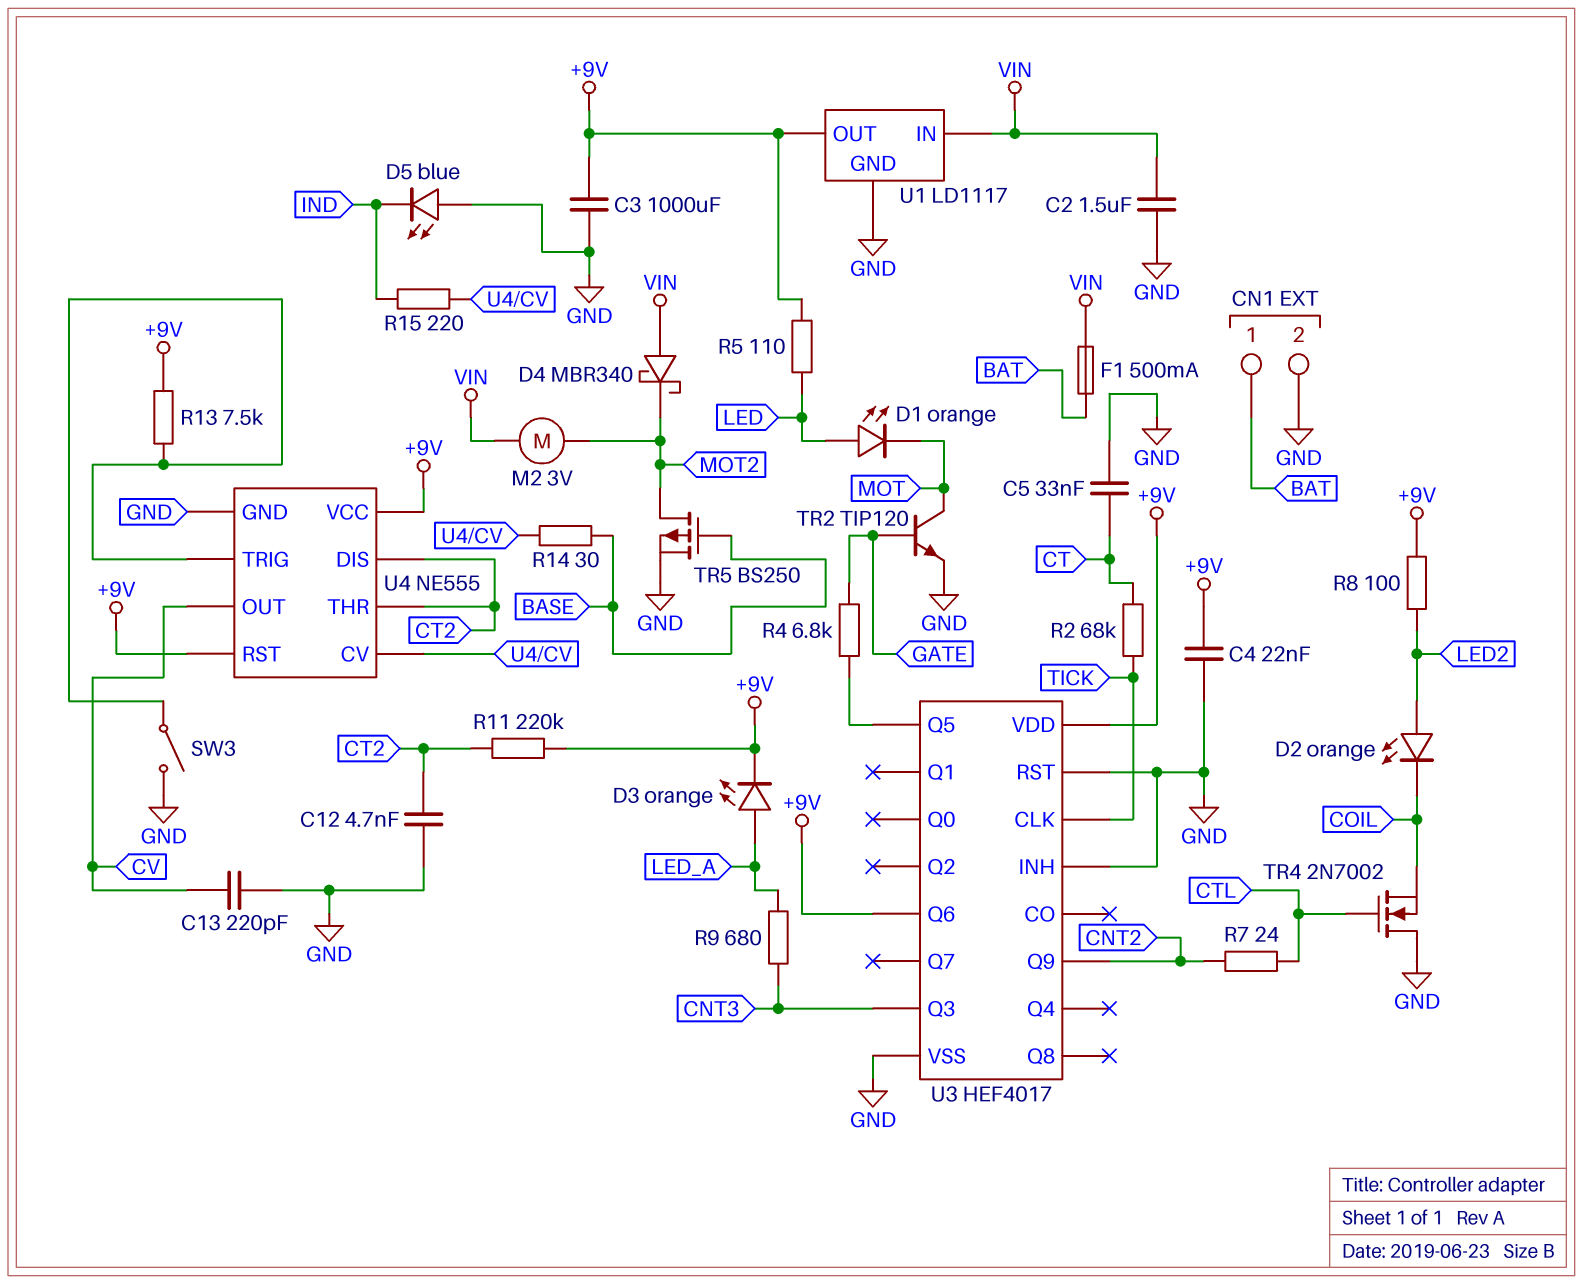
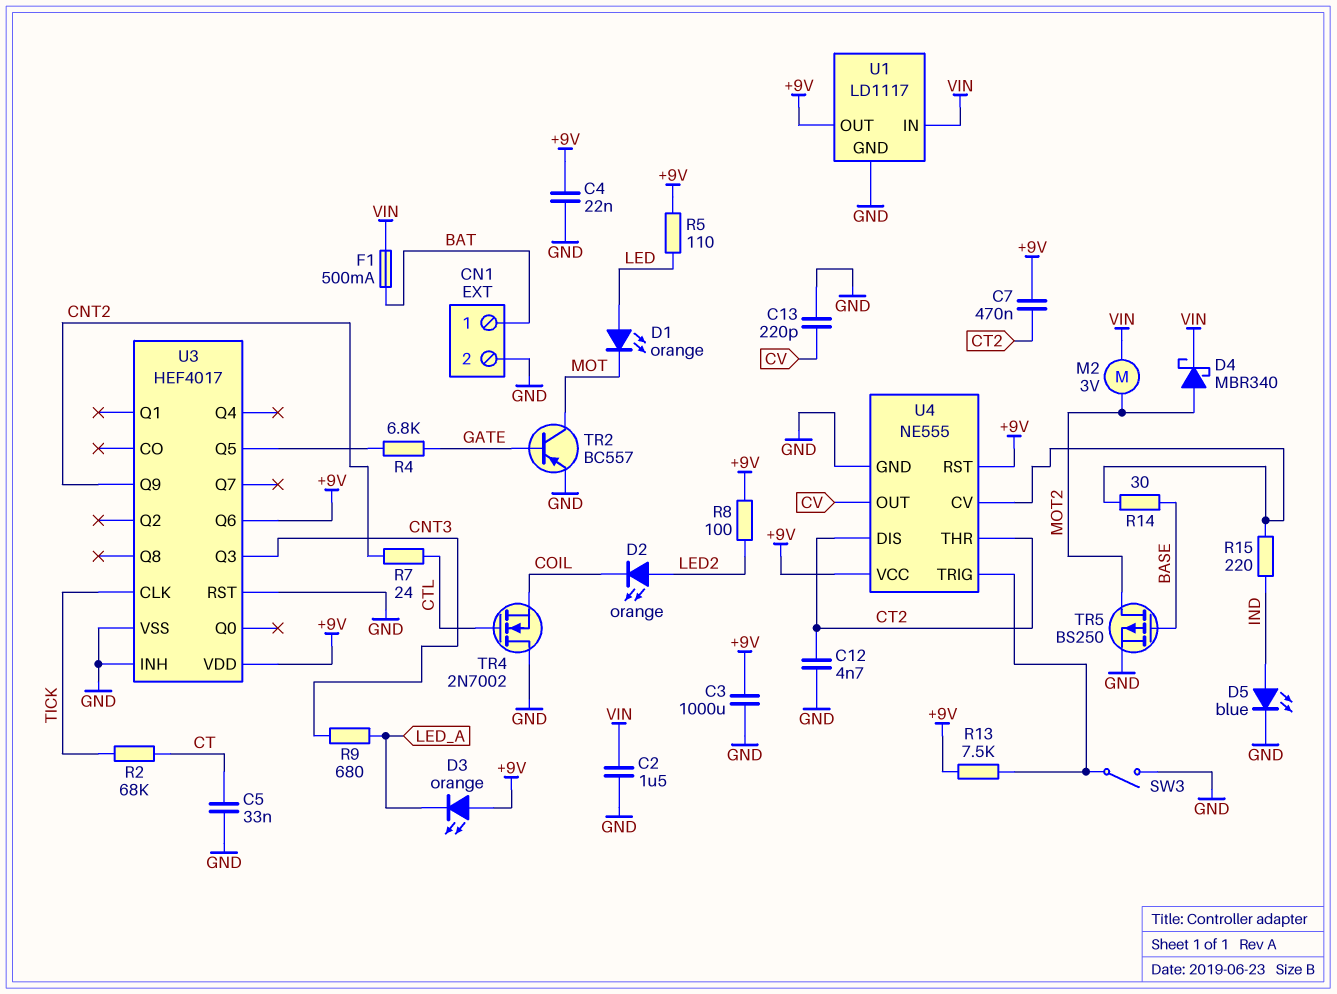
C7: none -> 470nF (+9V, CT2)
D3: LED orange (A LED_A, K +9V) -> LED orange (A +9V, K LED_A)
D4: schottky MBR340 (A VIN, K MOT2) -> schottky MBR340 (A MOT2, K VIN)
D5: LED blue (A GND, K IND) -> LED blue (A IND, K GND)
R11: 220k (+9V, CT2) -> none
TR2: NPN TIP120 (B GATE, C MOT, E GND) -> PNP BC557 (B GATE, C MOT, E GND)

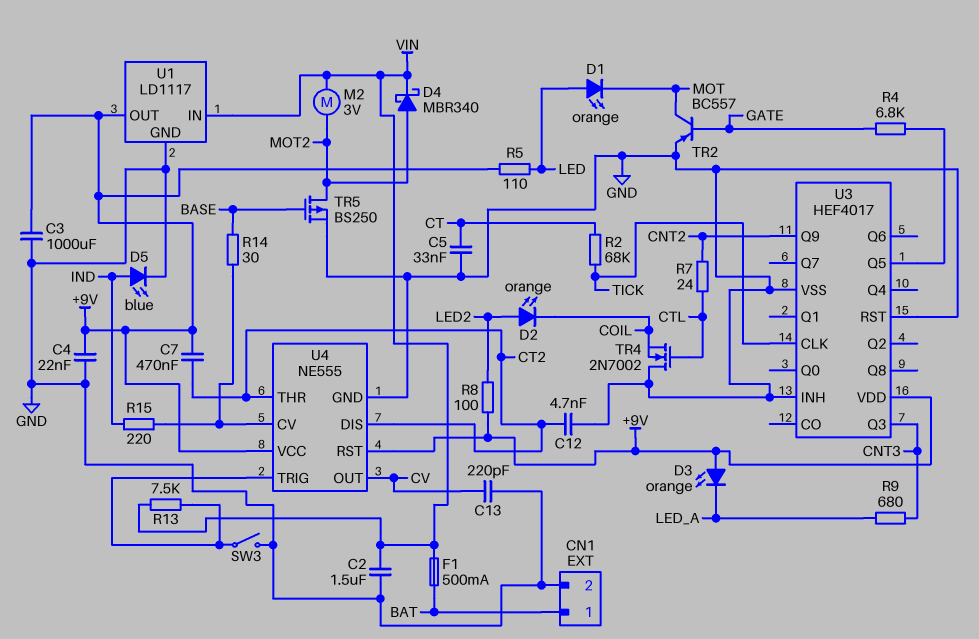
R13: 7.5k (+9V, U4/TRIG) -> 7.5k (U4/TRIG, VIN)
U3 pin Q6: +9V -> none

